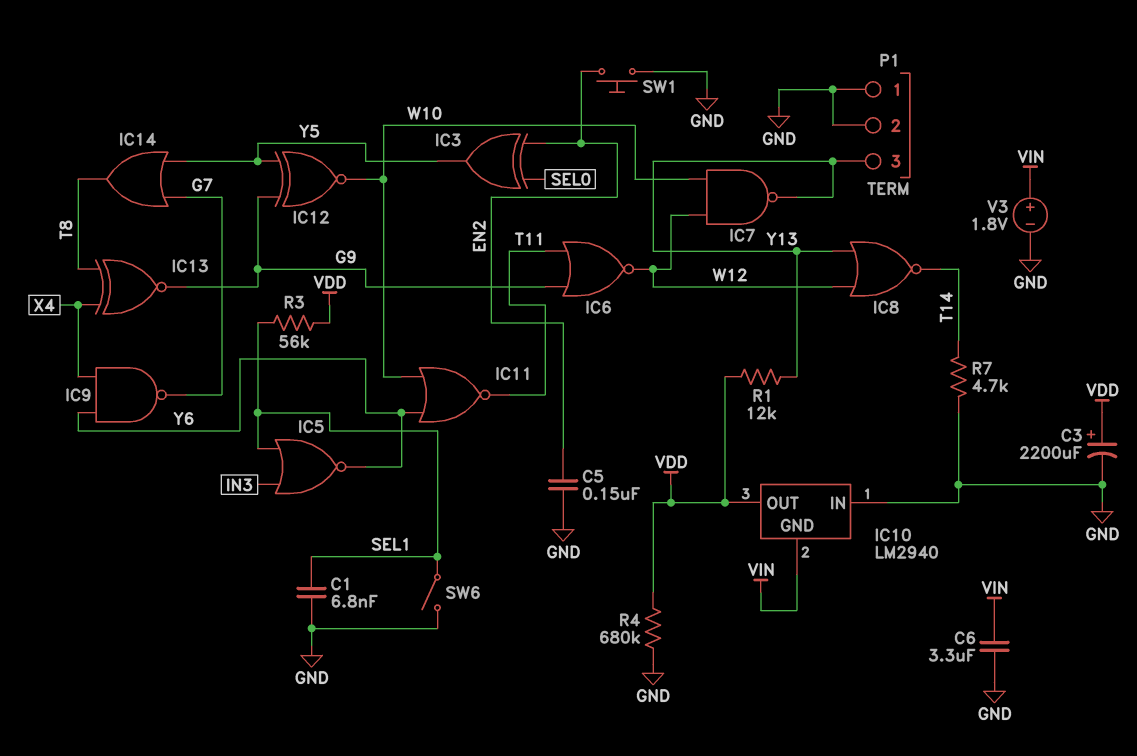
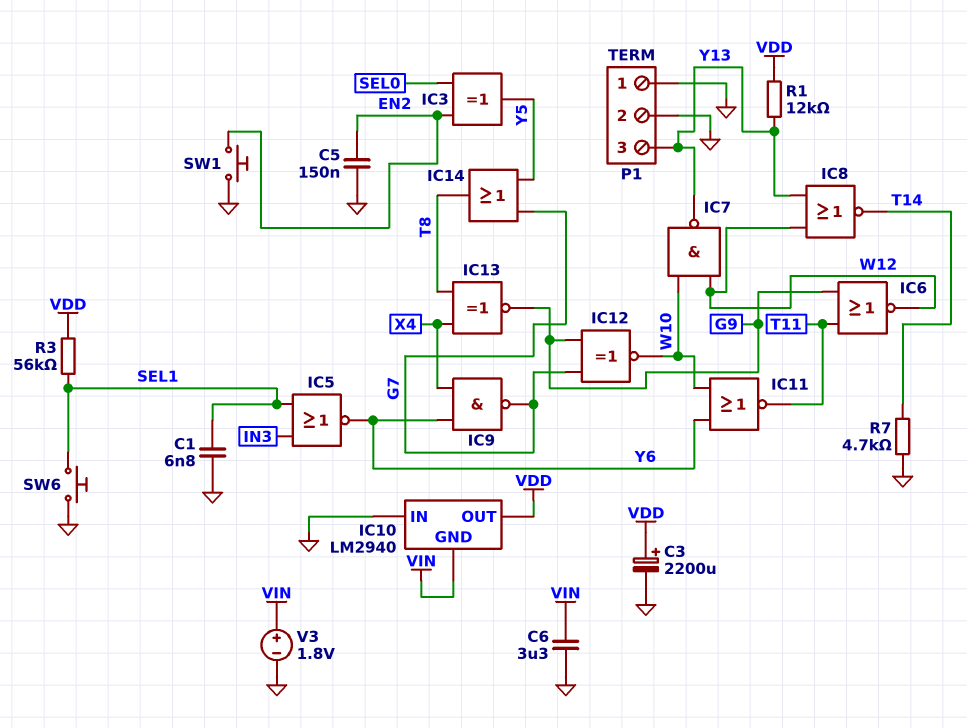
IC12: XNOR (in G9, in Y5, out W10) -> XNOR (in G7, in G9, out W10)
R4: 680k (GND, VDD) -> none
SW6: switch (GND, SEL1) -> button (GND, SEL1)

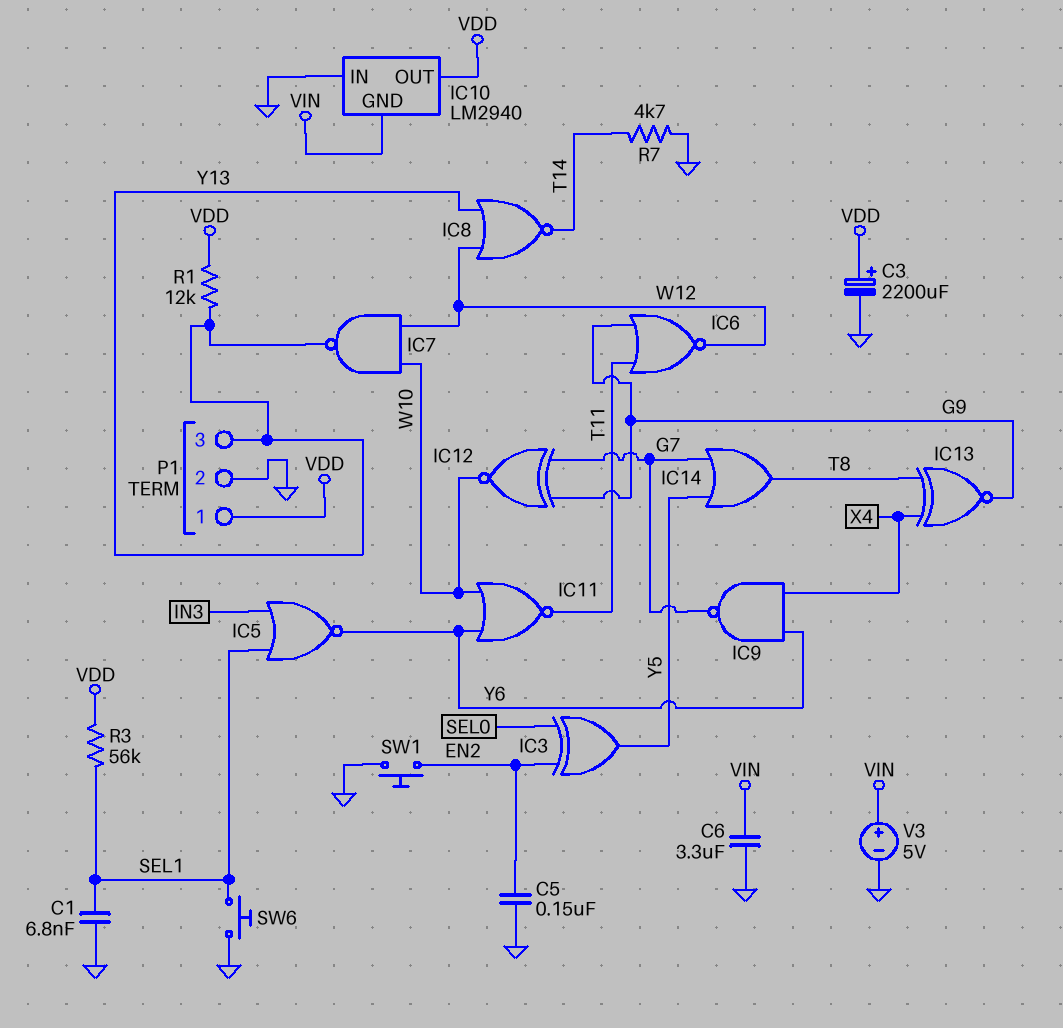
P1 pin 1: GND -> VDD
V3: 1.8V (plus VIN, minus GND) -> 5V (plus VIN, minus GND)

